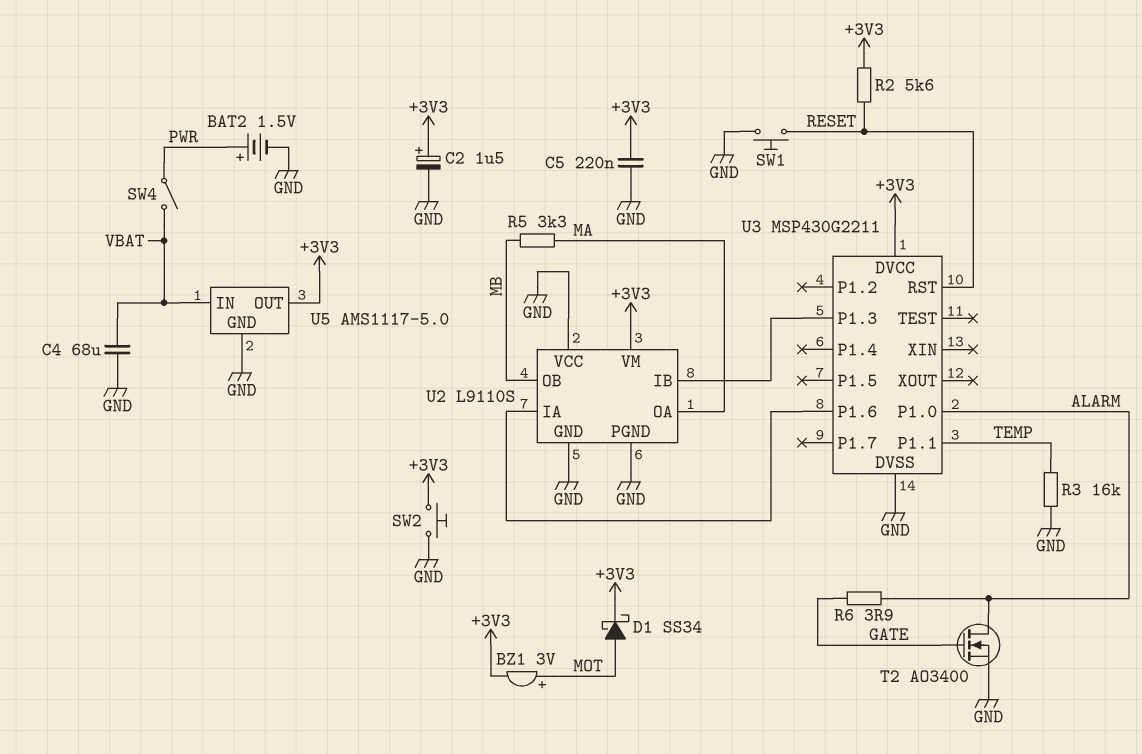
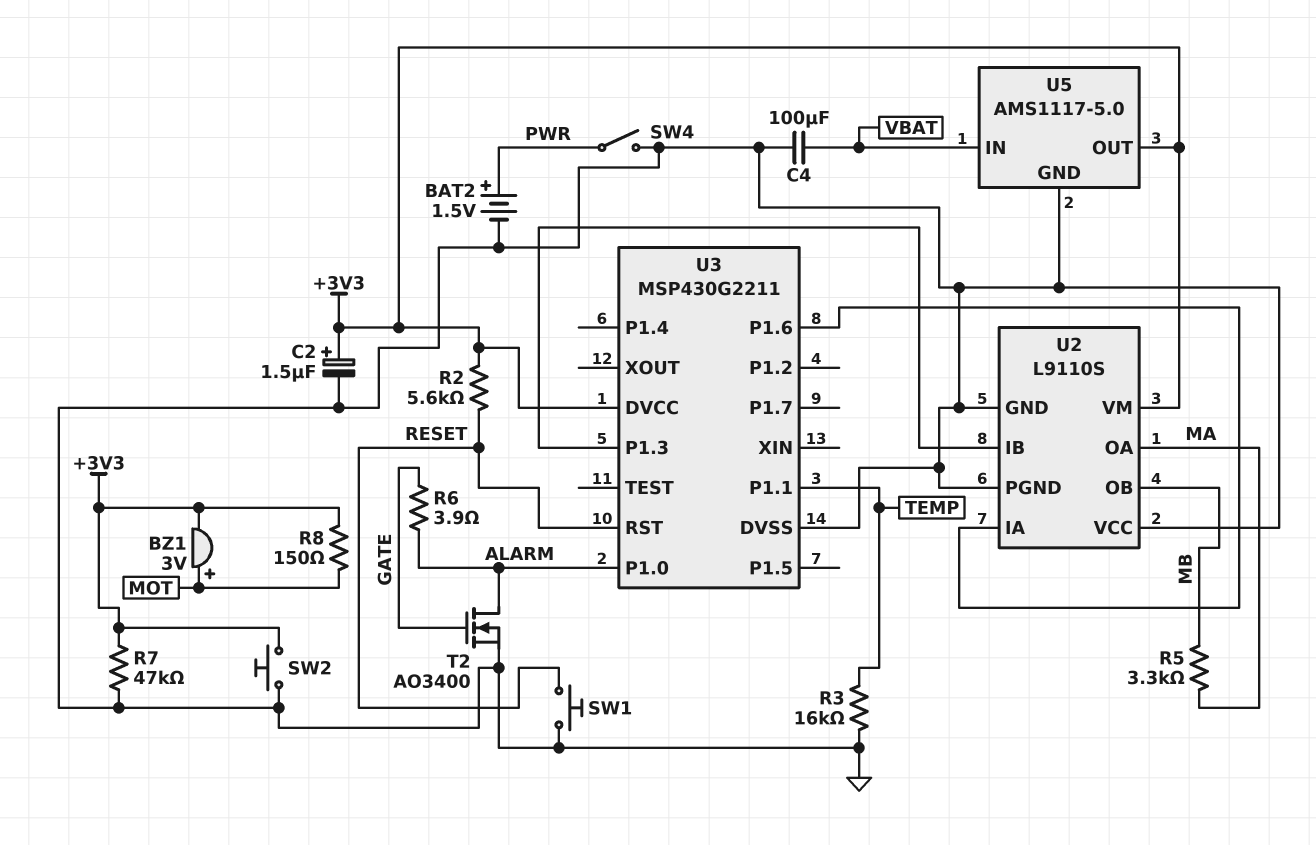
C4: 68uF (GND, VBAT) -> 100uF (GND, VBAT)
C5: 220nF (+3V3, GND) -> none
D1: schottky SS34 (A MOT, K +3V3) -> none
R7: none -> 47k (+3V3, GND)
R8: none -> 150 (+3V3, MOT)
SW4: switch (PWR, VBAT) -> switch (GND, PWR)

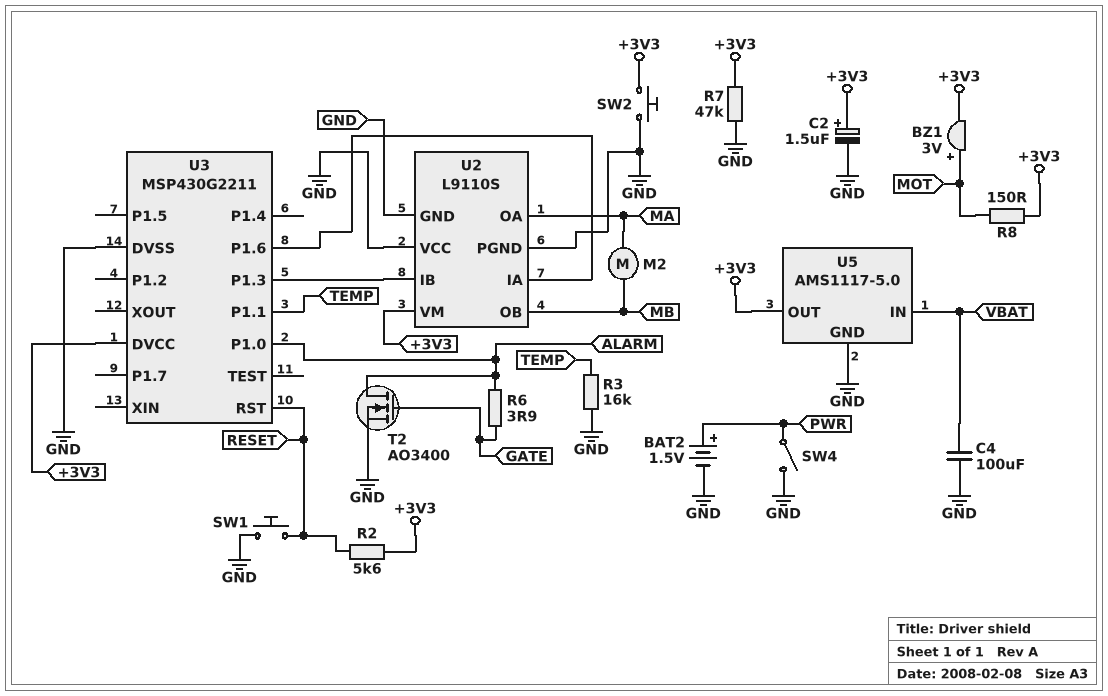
M2: none -> motor (MA, MB)
R5: 3.3k (MA, MB) -> none

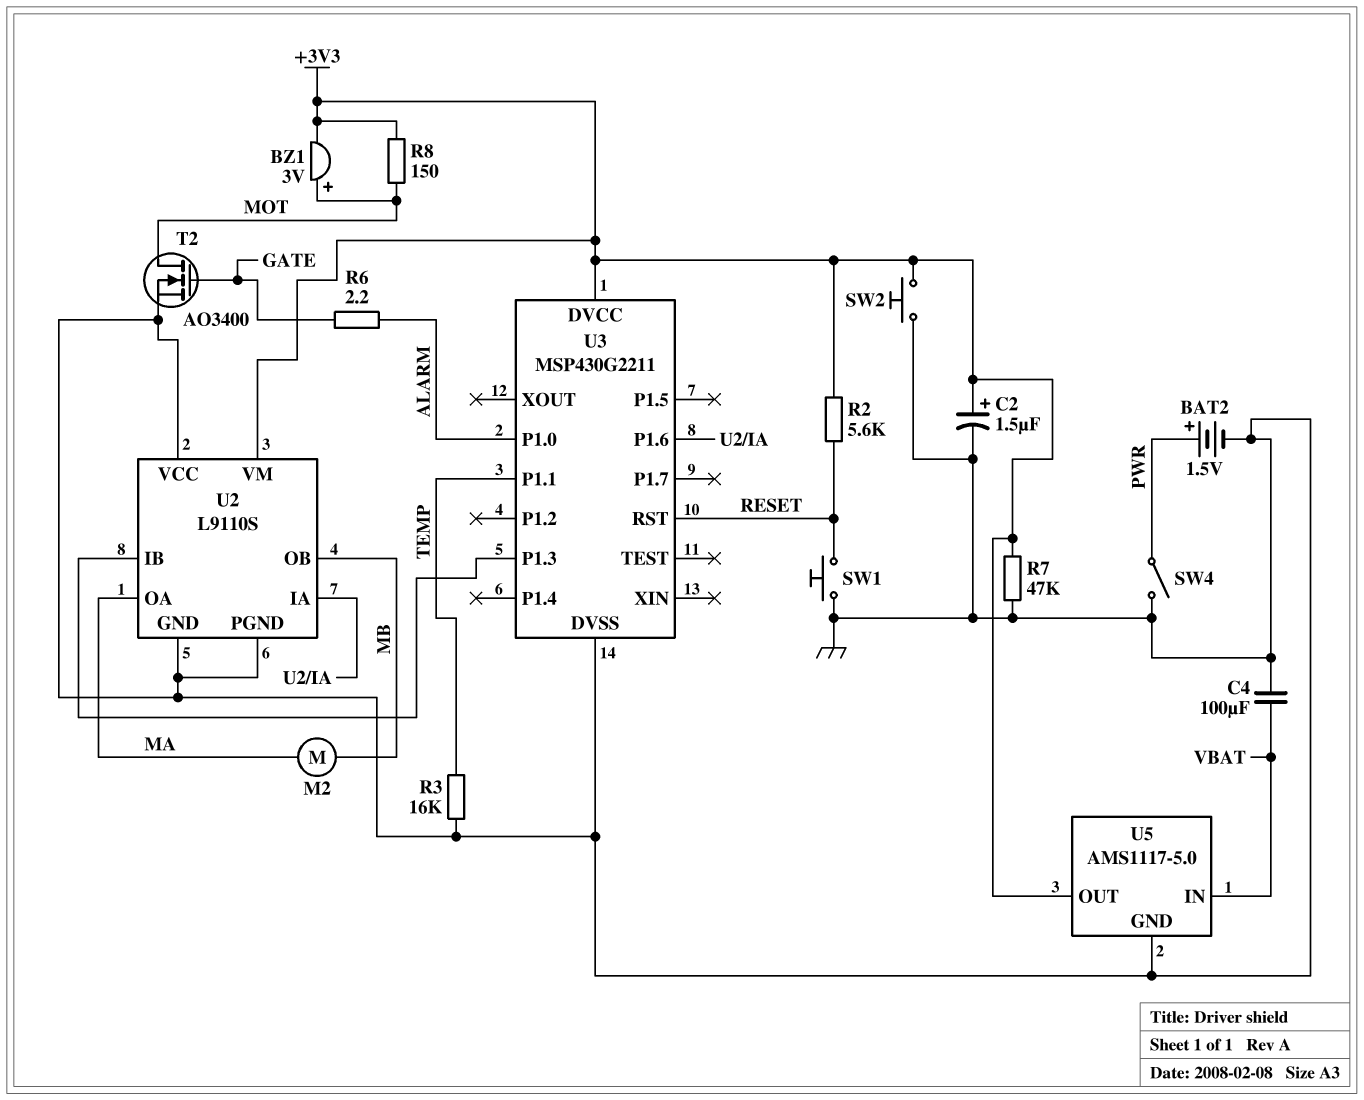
R6: 3.9 (ALARM, GATE) -> 2.2 (ALARM, GATE)
T2: NMOS AO3400 (G GATE, D ALARM, S GND) -> NMOS AO3400 (G GATE, D MOT, S GND)

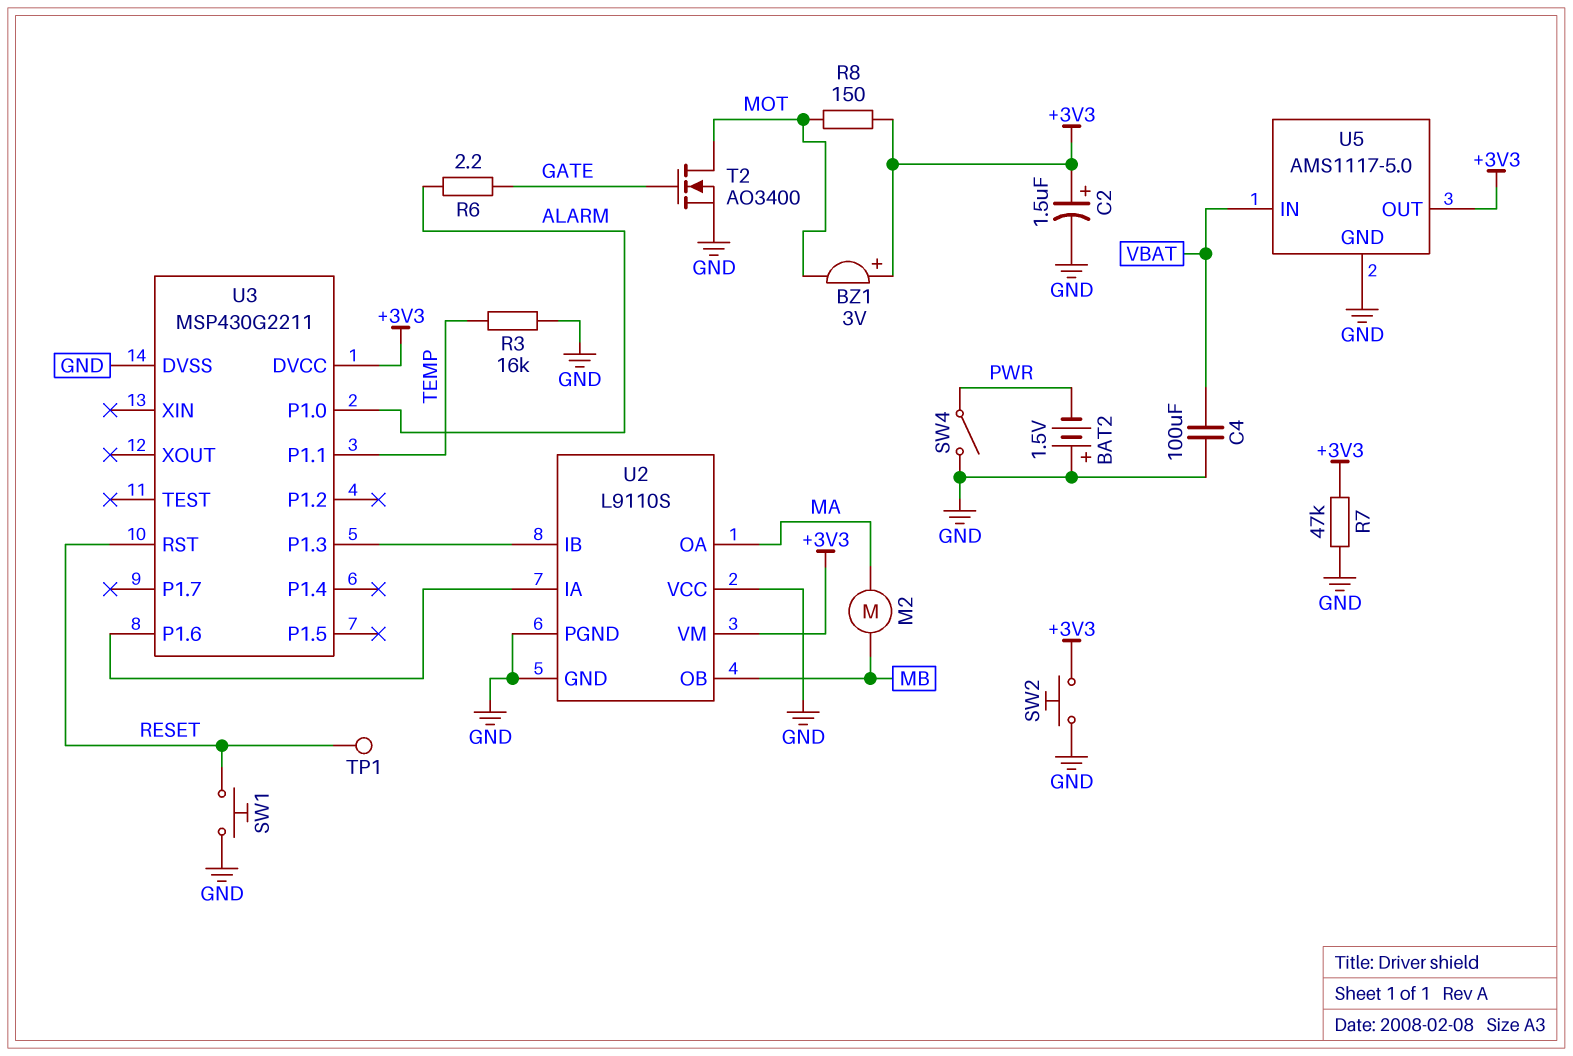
BAT2: 1.5V (plus PWR, minus GND) -> 1.5V (plus GND, minus PWR)
BZ1: buzzer 3V (plus MOT, minus +3V3) -> buzzer 3V (plus +3V3, minus MOT)
R2: 5.6k (+3V3, RESET) -> none
TP1: none -> test point (RESET)

